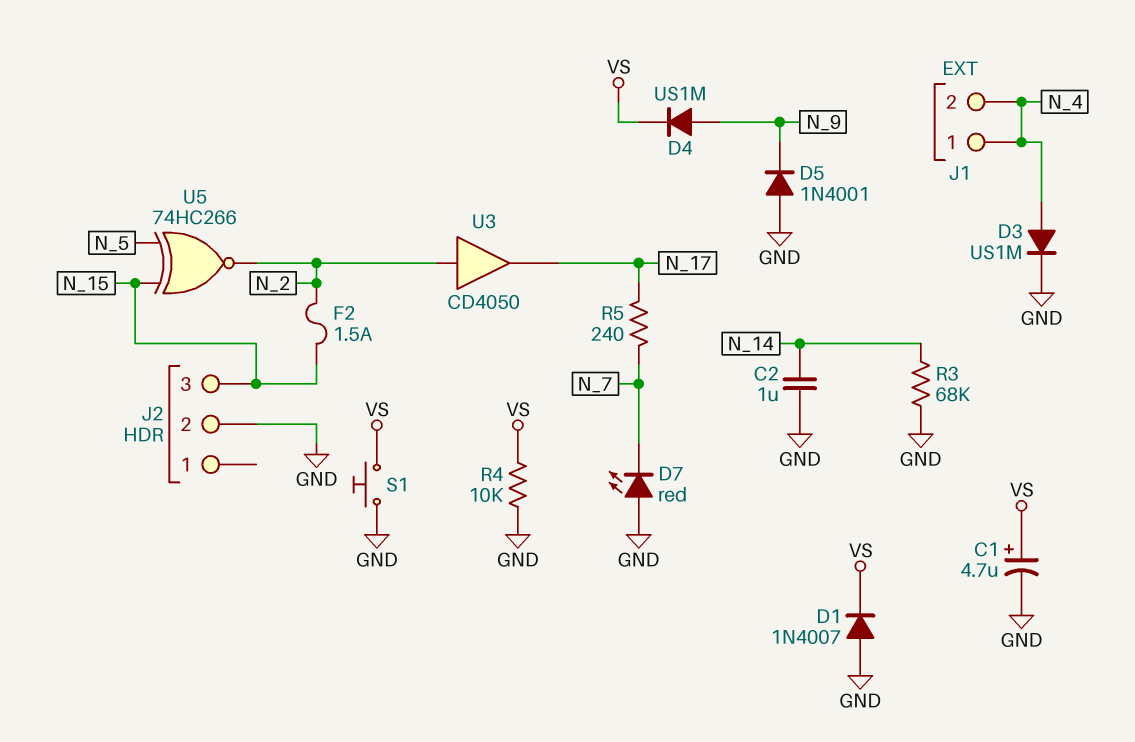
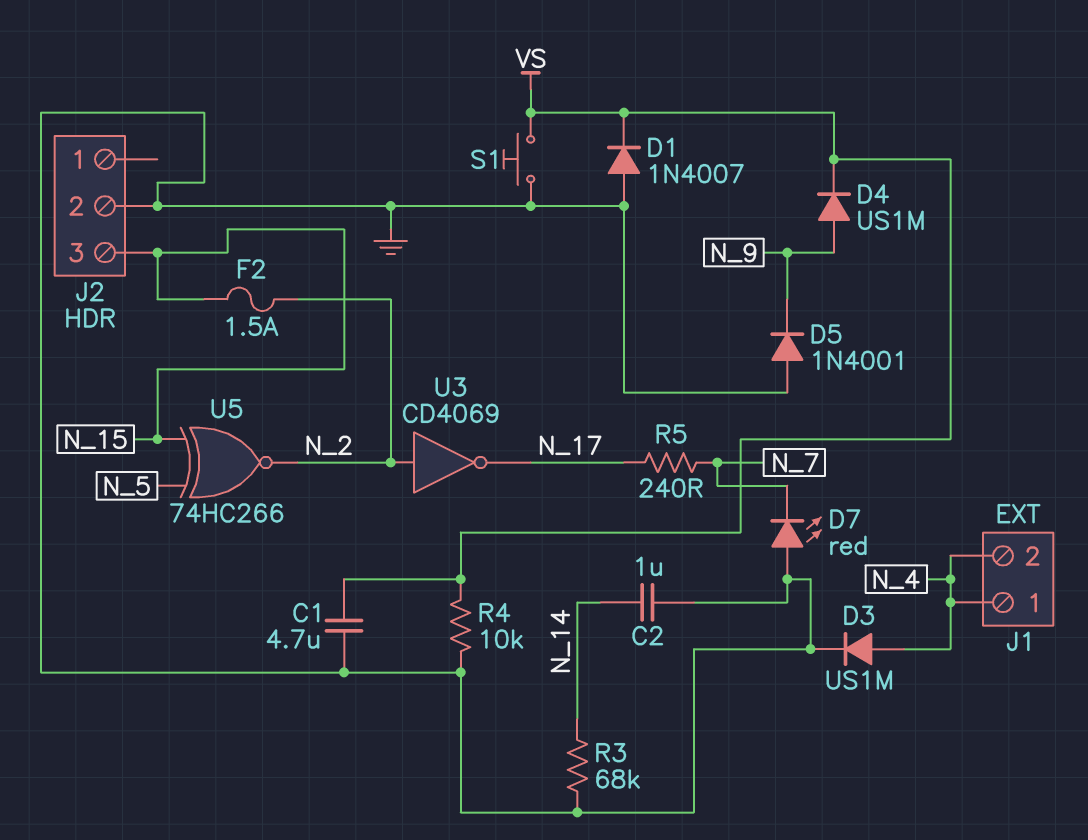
C1: 4.7uF (plus VS, minus GND) -> 4.7uF (GND, VS)
U3: buffer CD4050 (in N_2, out N_17) -> NOT CD4069 (in N_2, out N_17)

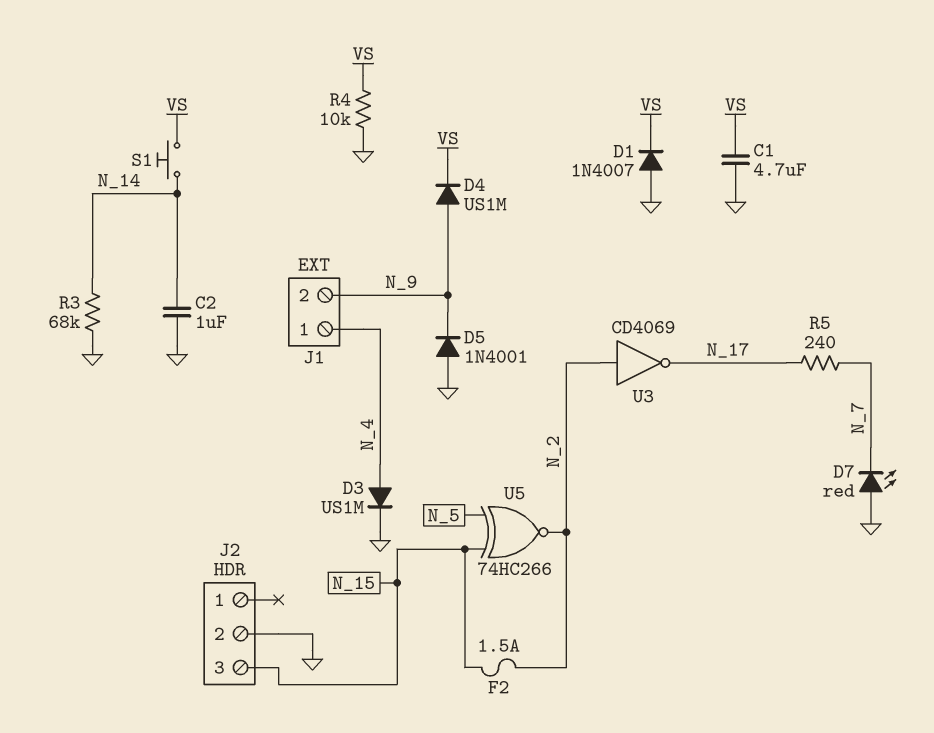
J1 pin 2: N_4 -> N_9
S1: button (GND, VS) -> button (N_14, VS)

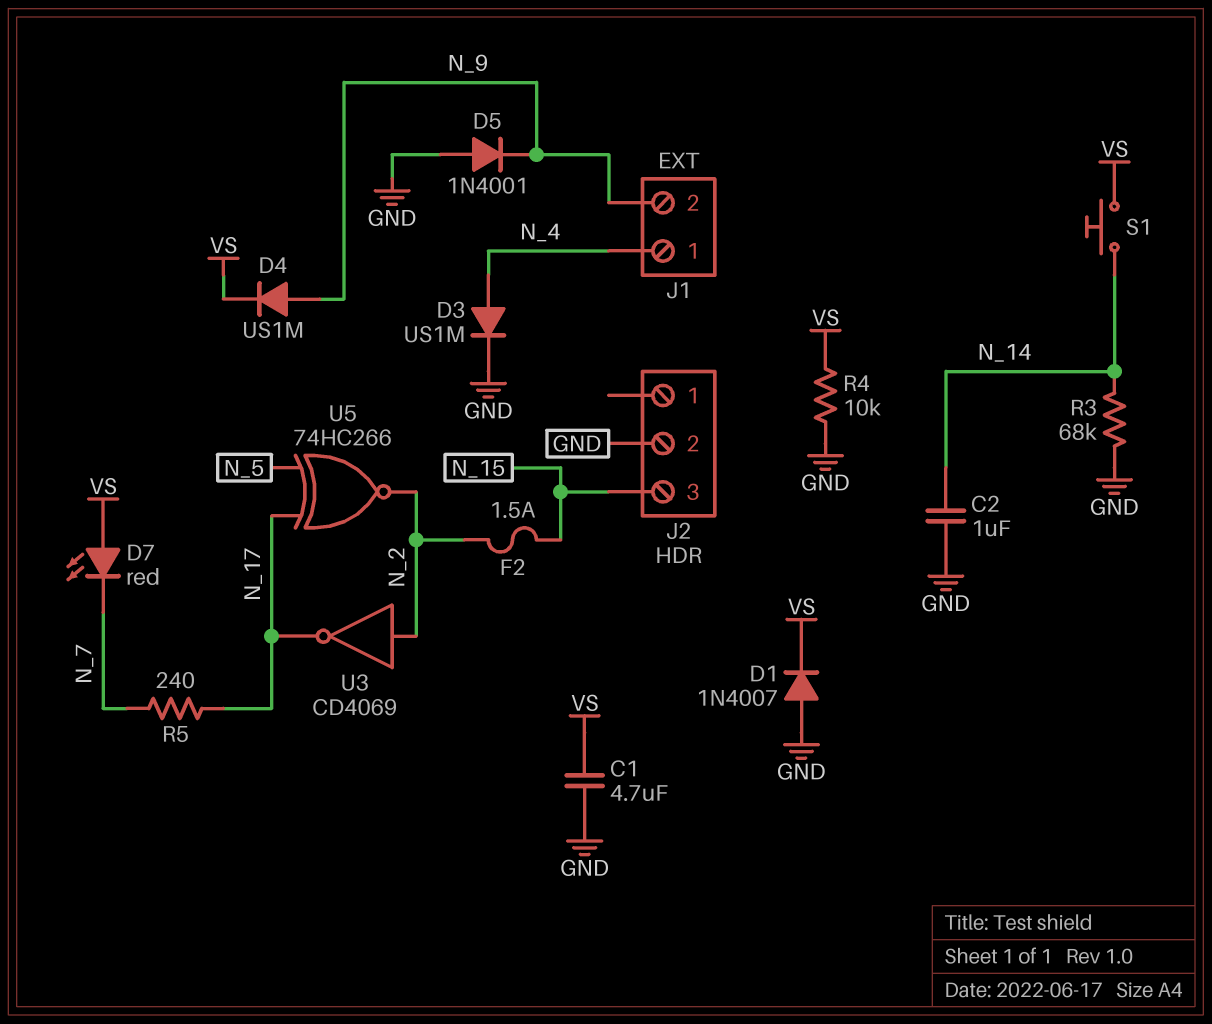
D7: LED red (A GND, K N_7) -> LED red (A VS, K N_7)
U5: XNOR 74HC266 (in N_5, in N_15, out N_2) -> XNOR 74HC266 (in N_5, in N_17, out N_2)

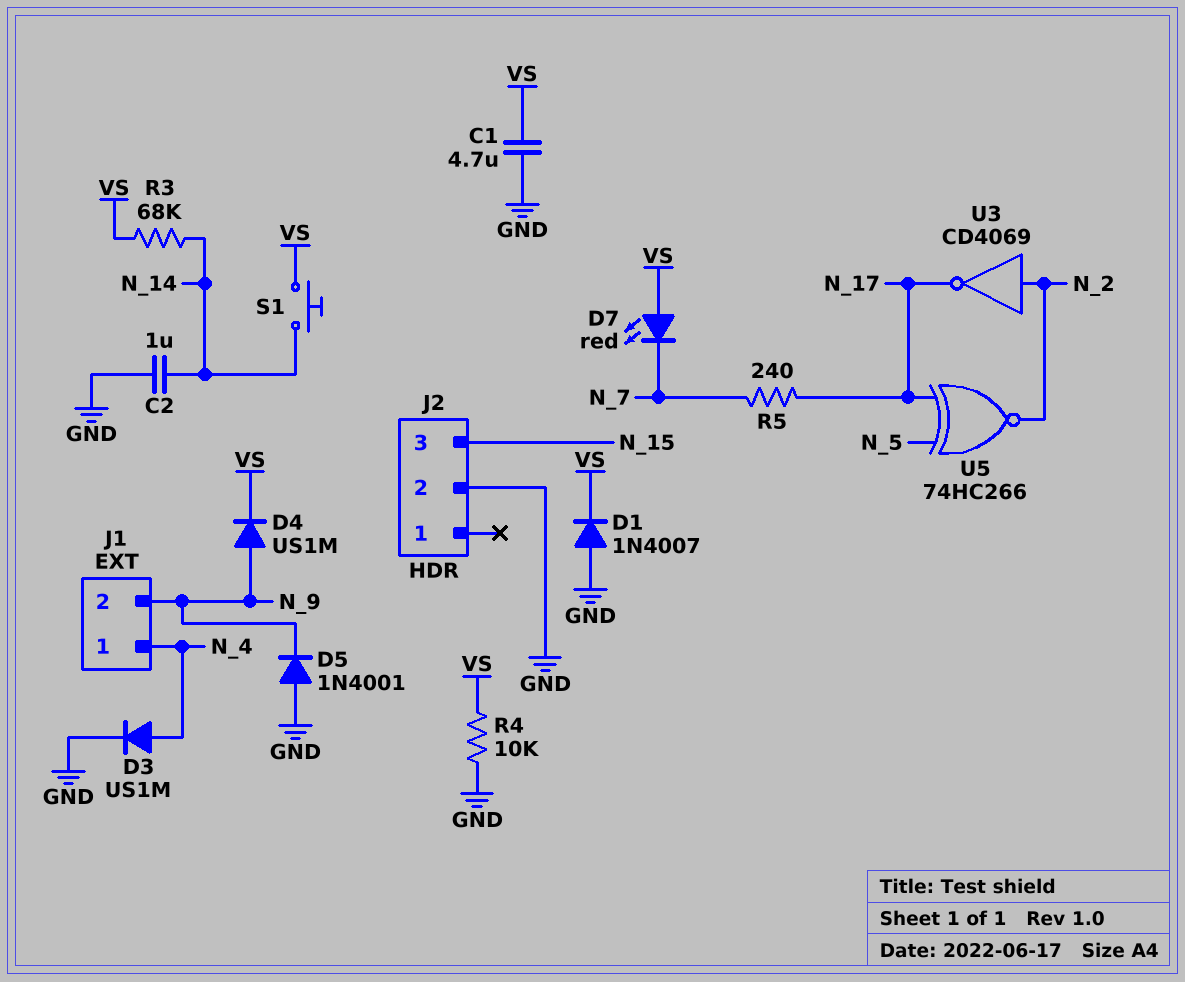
F2: 1.5A (N_2, N_15) -> none
R3: 68k (GND, N_14) -> 68k (N_14, VS)

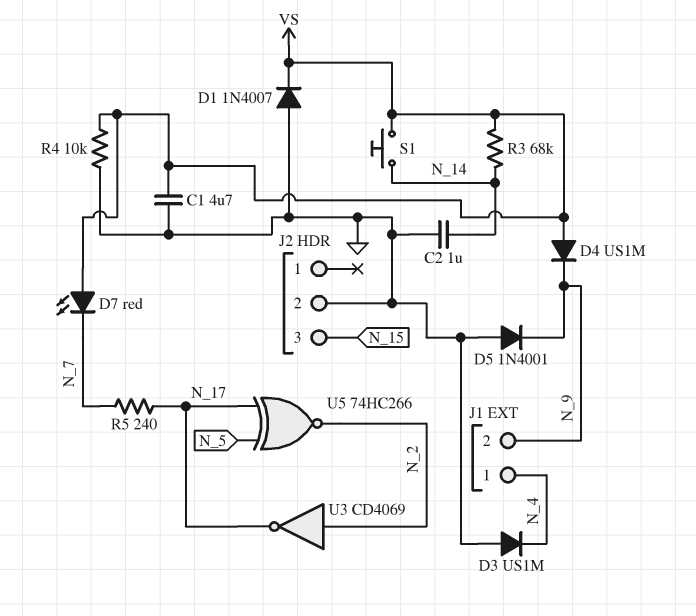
D3: diode US1M (A N_4, K GND) -> diode US1M (A GND, K N_4)
D4: diode US1M (A N_9, K VS) -> diode US1M (A VS, K N_9)

